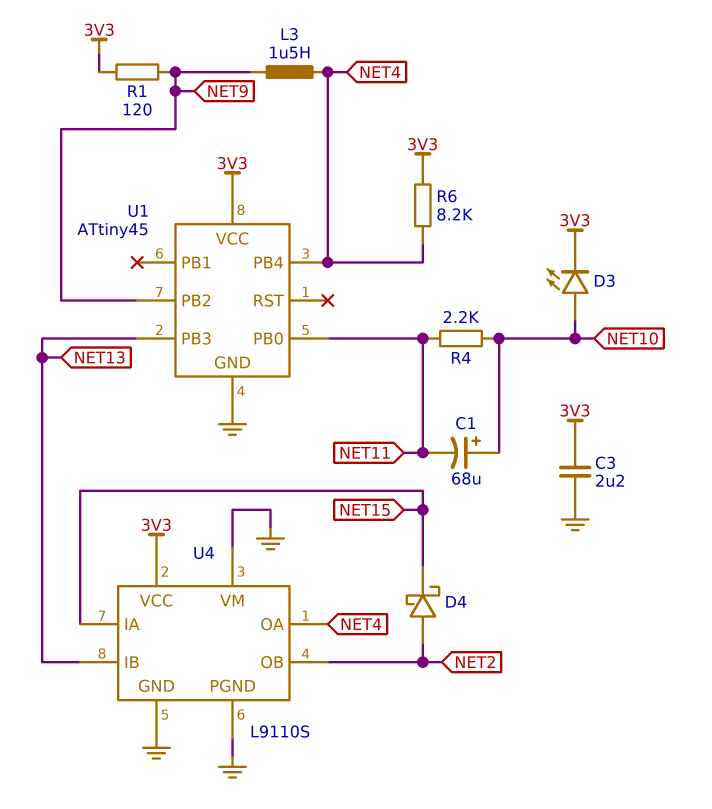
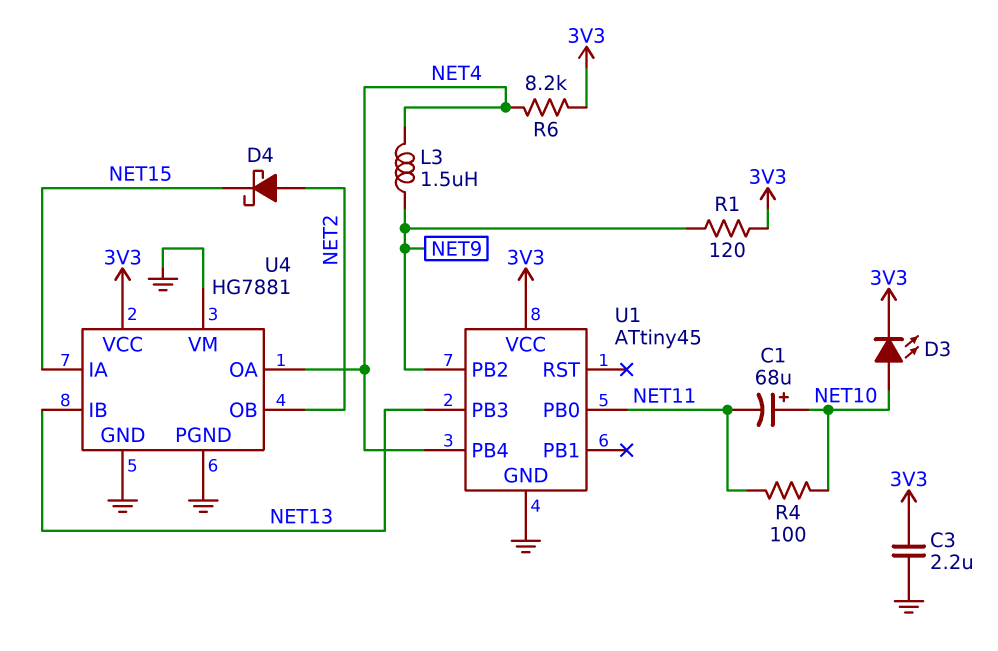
R4: 2.2k (NET10, NET11) -> 100 (NET10, NET11)
U4: L9110S -> HG7881

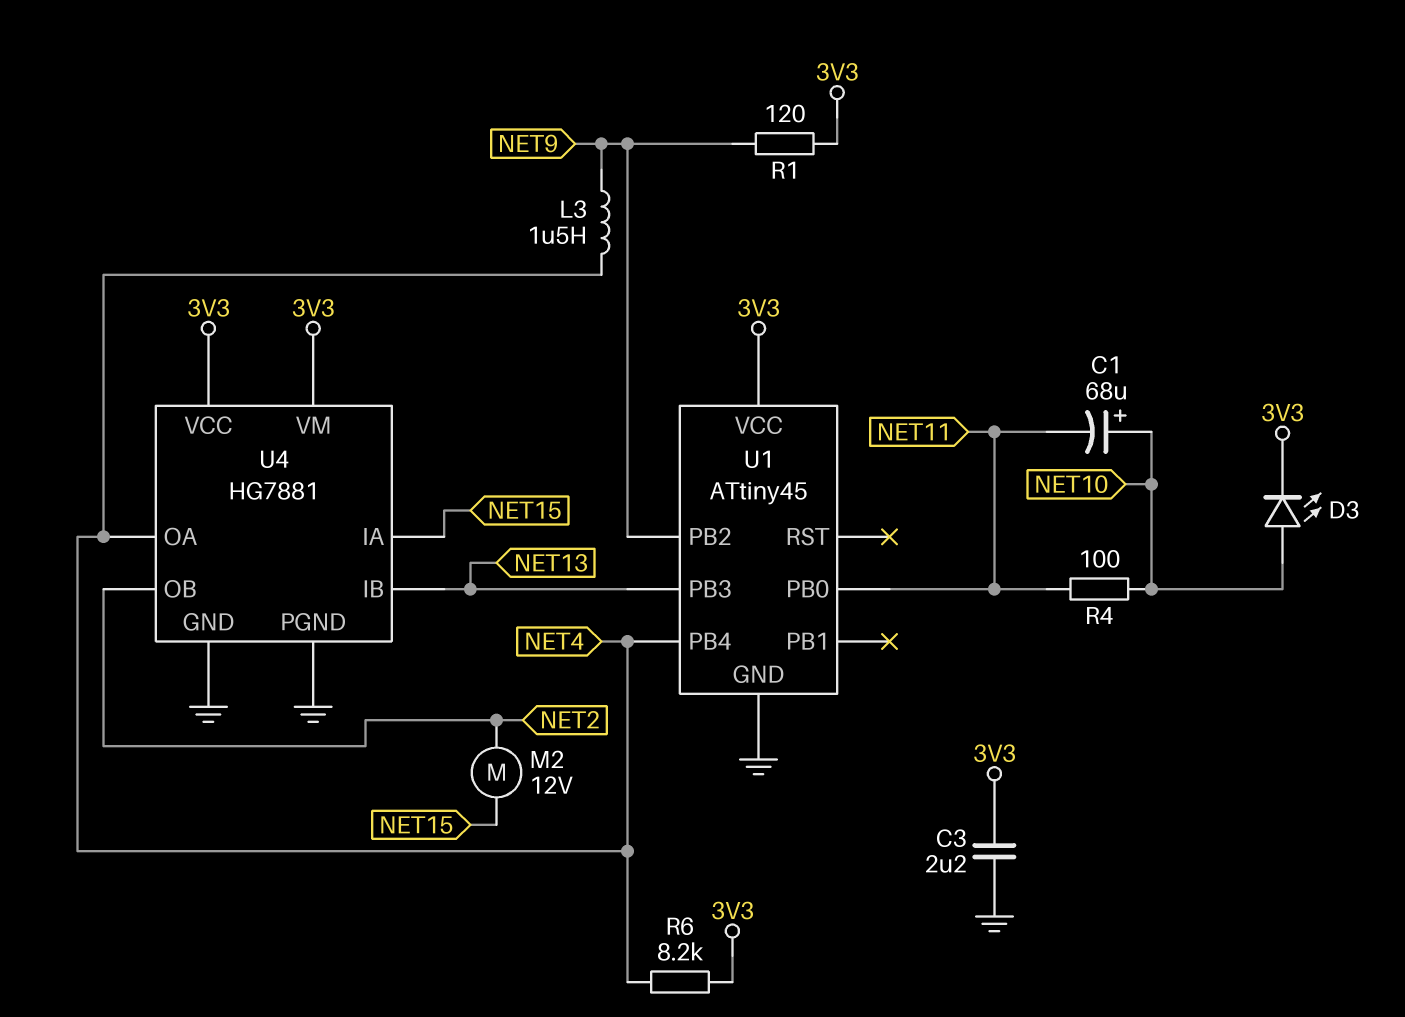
D4: schottky (A NET2, K NET15) -> none
M2: none -> motor 12V (NET2, NET15)
U4 pin VM: GND -> 3V3

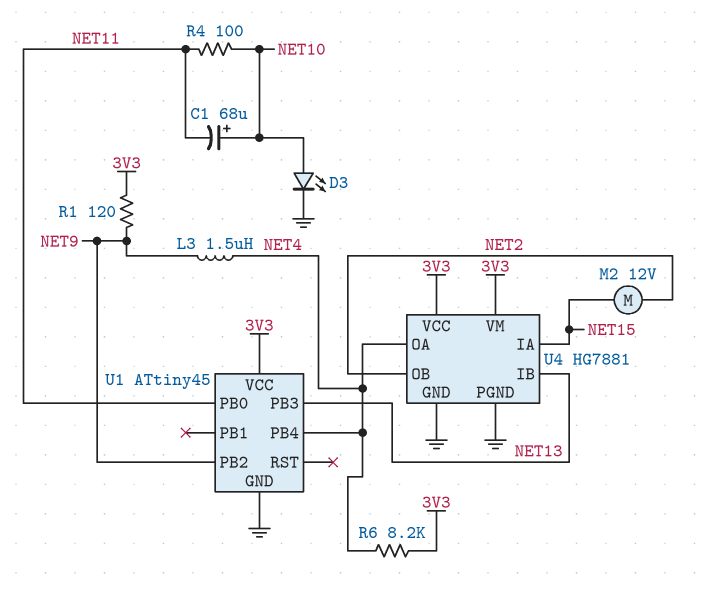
C3: 2.2uF (3V3, GND) -> none
D3: LED (A NET10, K 3V3) -> LED (A NET10, K GND)

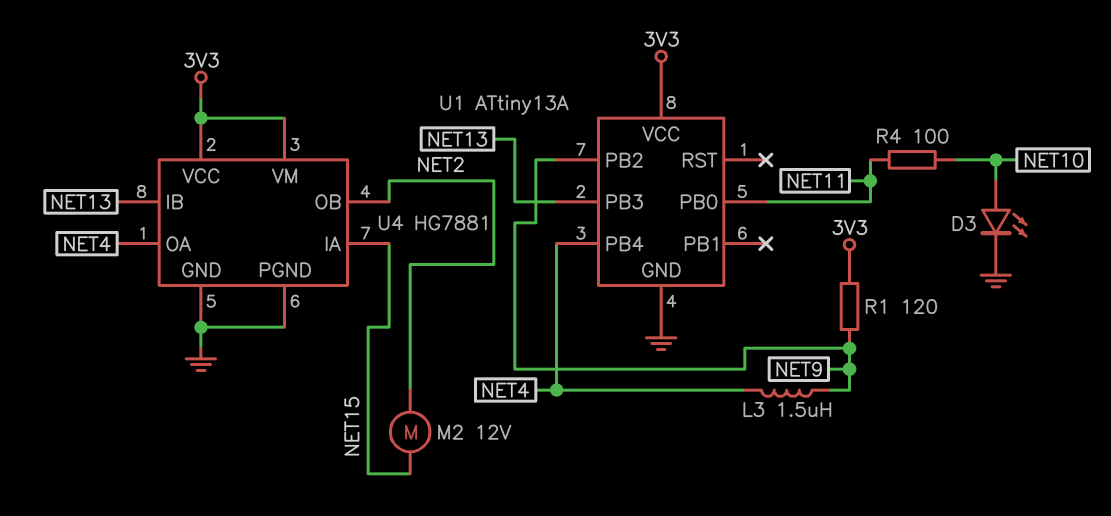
C1: 68uF (plus NET10, minus NET11) -> none
R6: 8.2k (3V3, NET4) -> none
U1: ATtiny45 -> ATtiny13A

